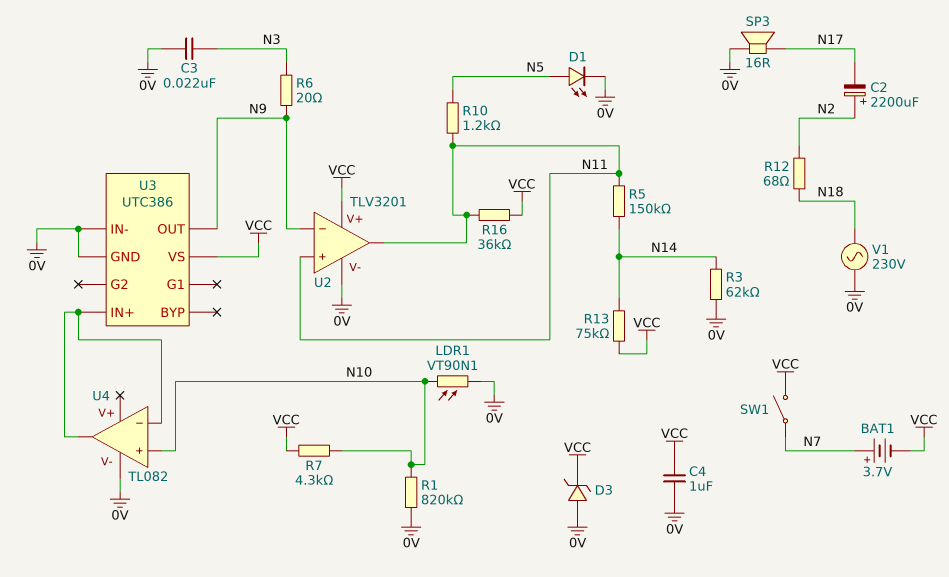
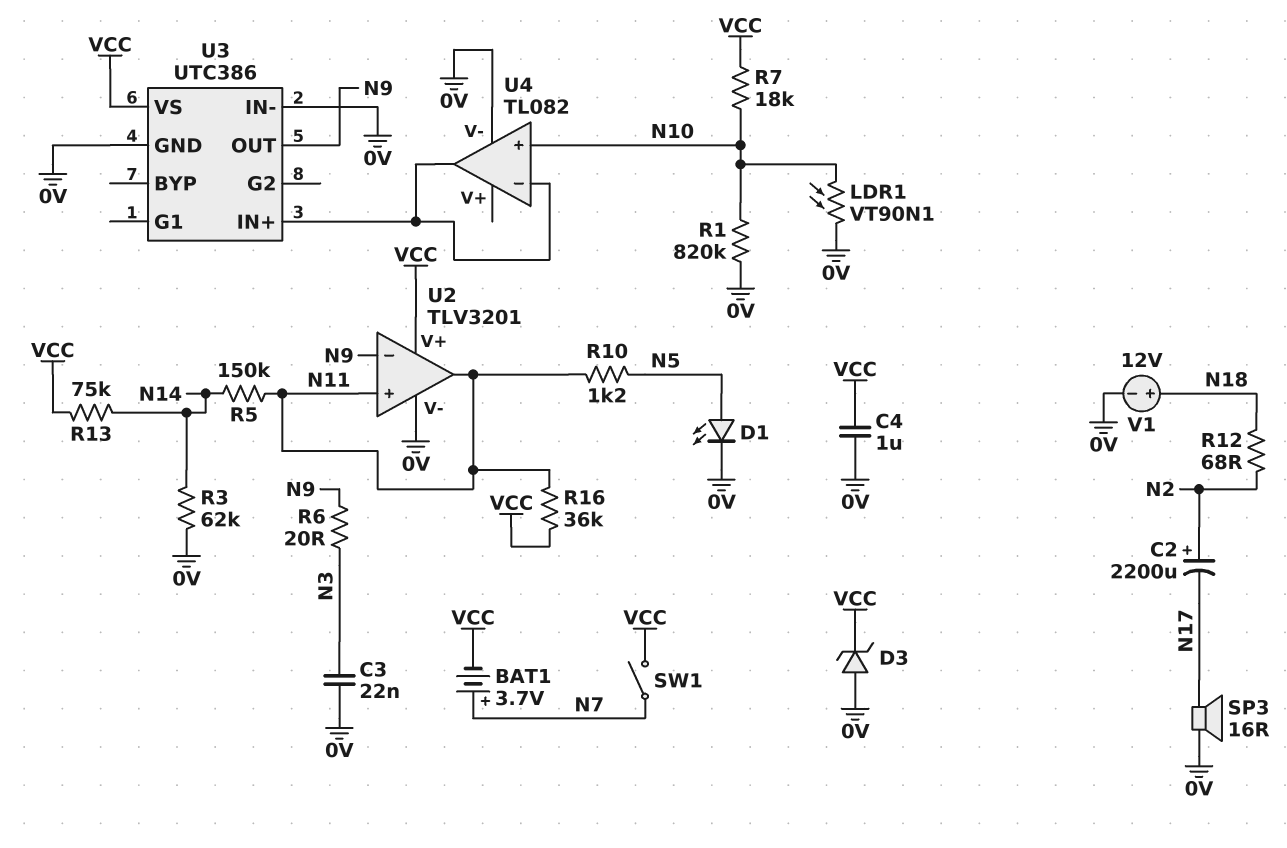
R7: 4.3k (N10, VCC) -> 18k (N10, VCC)
V1: AC 230V (0V, N18) -> 12V (plus N18, minus 0V)

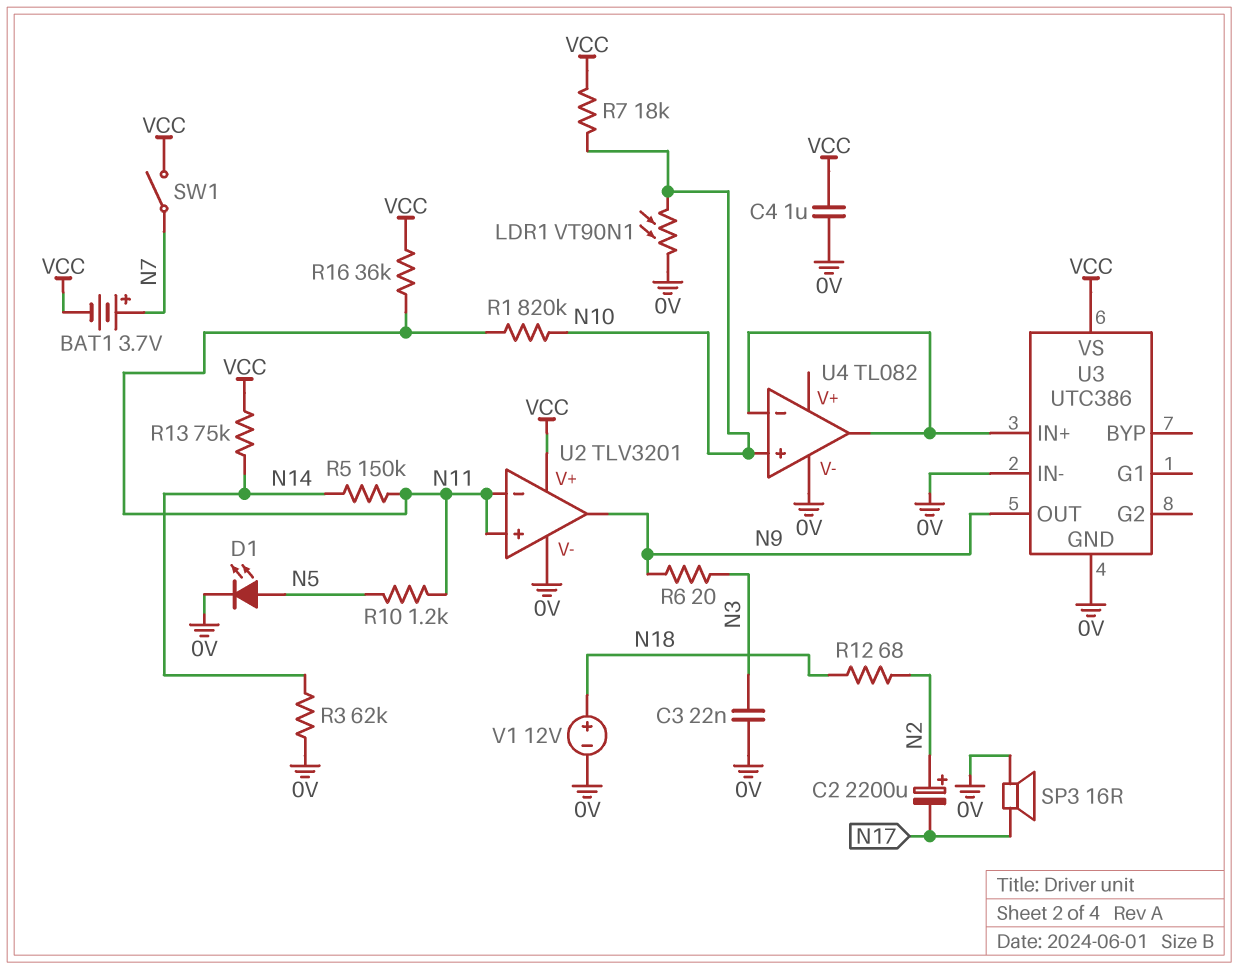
D3: zener (A 0V, K VCC) -> none
R1: 820k (0V, N10) -> 820k (N10, N11)
U2 pin in-: N9 -> N11
U2 pin out: N11 -> N9

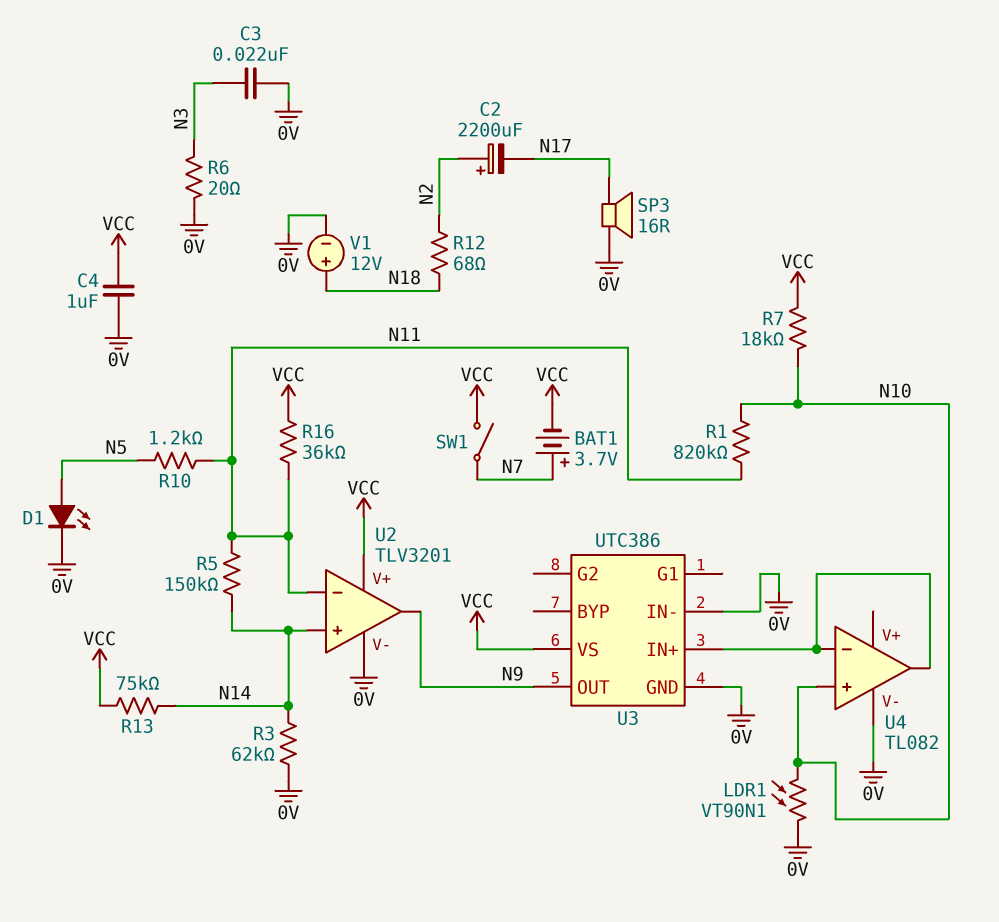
R6: 20 (N3, N9) -> 20 (0V, N3)
U2 pin in+: N11 -> N14

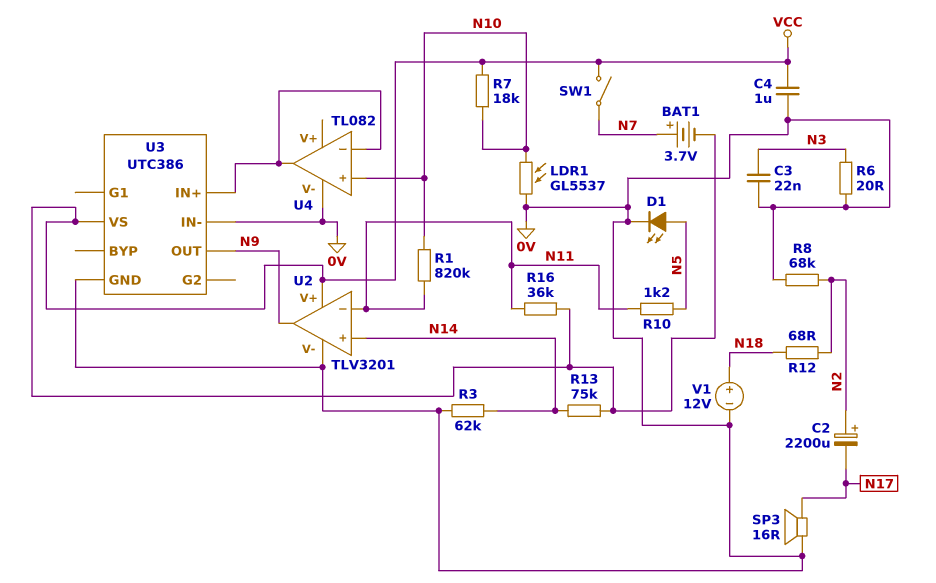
LDR1: VT90N1 (0V, N10) -> GL5537 (0V, N10)
R5: 150k (N11, N14) -> none
R8: none -> 68k (0V, N2)

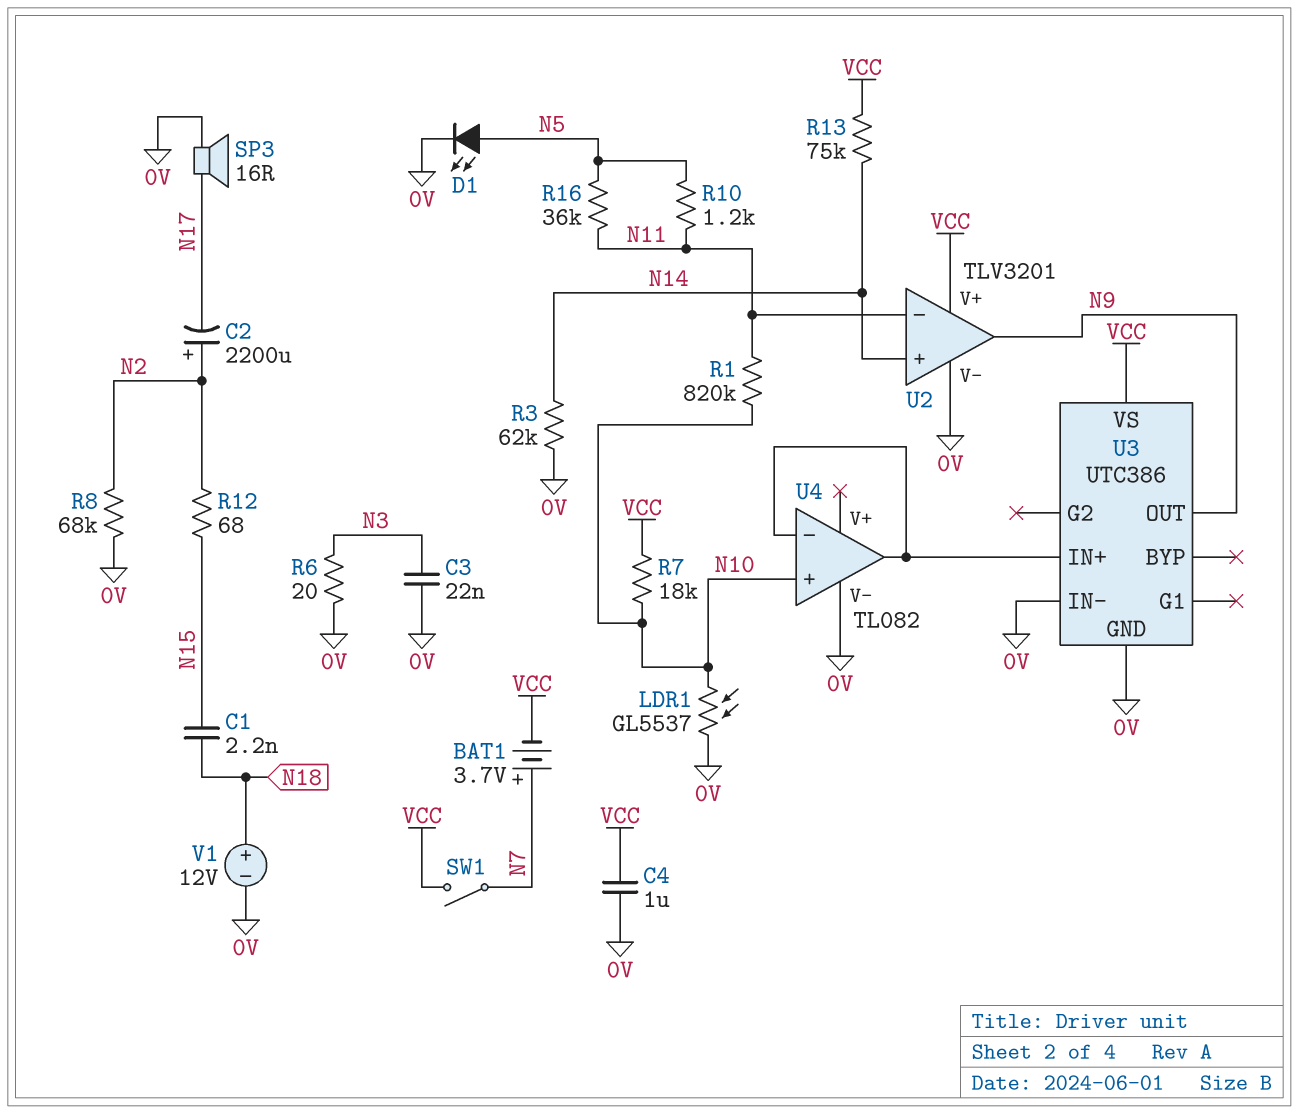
C1: none -> 2.2nF (N15, N18)
R12: 68 (N2, N18) -> 68 (N2, N15)
R16: 36k (N11, VCC) -> 36k (N5, N11)

